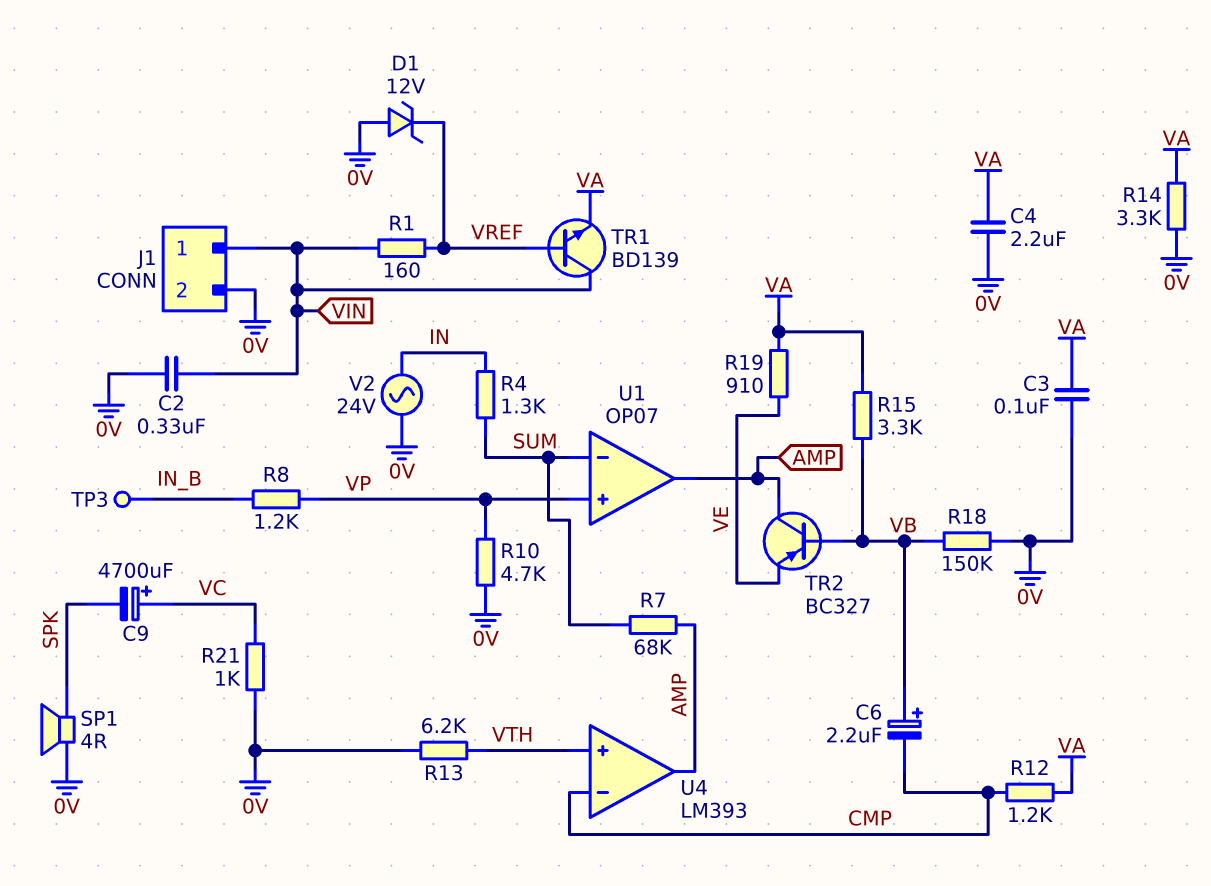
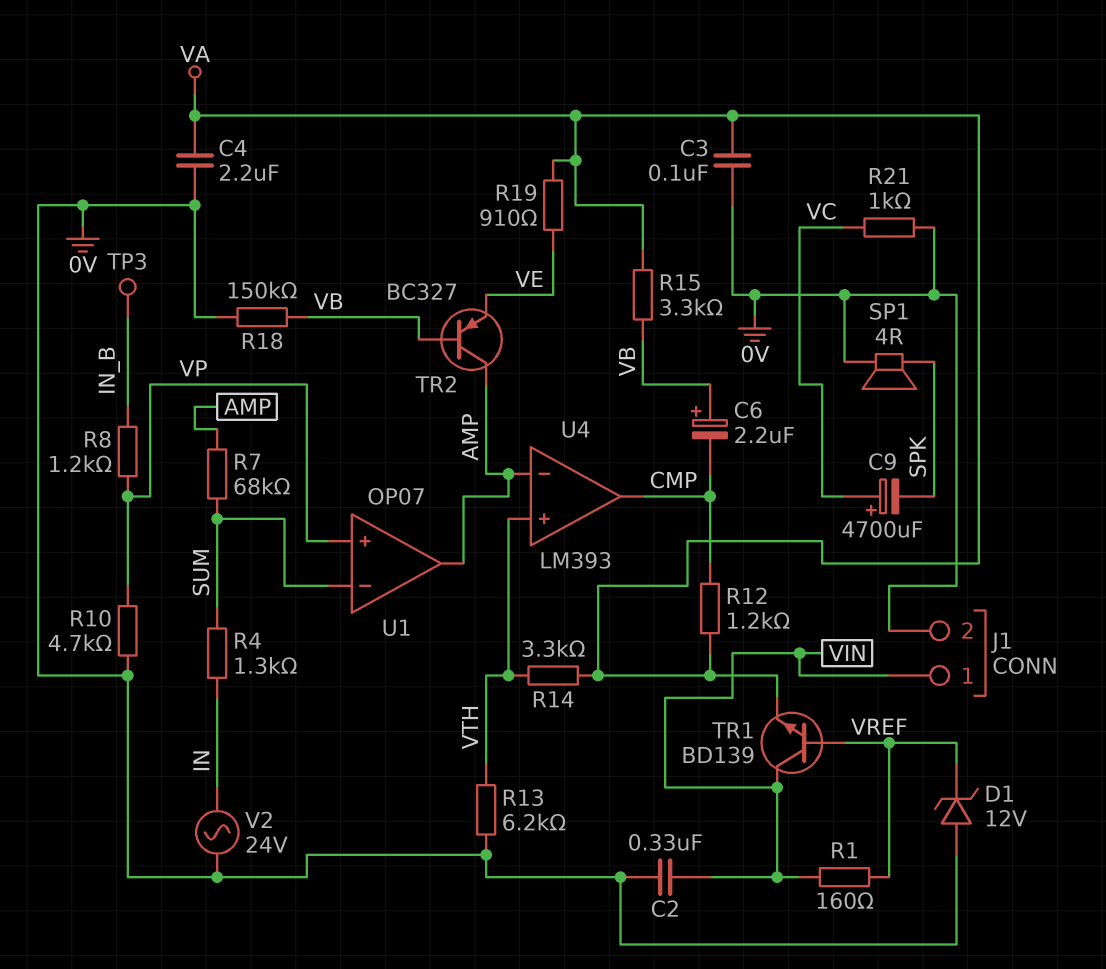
R14: 3.3k (0V, VA) -> 3.3k (VA, VTH)
U4 pin in-: CMP -> AMP
U4 pin out: AMP -> CMP

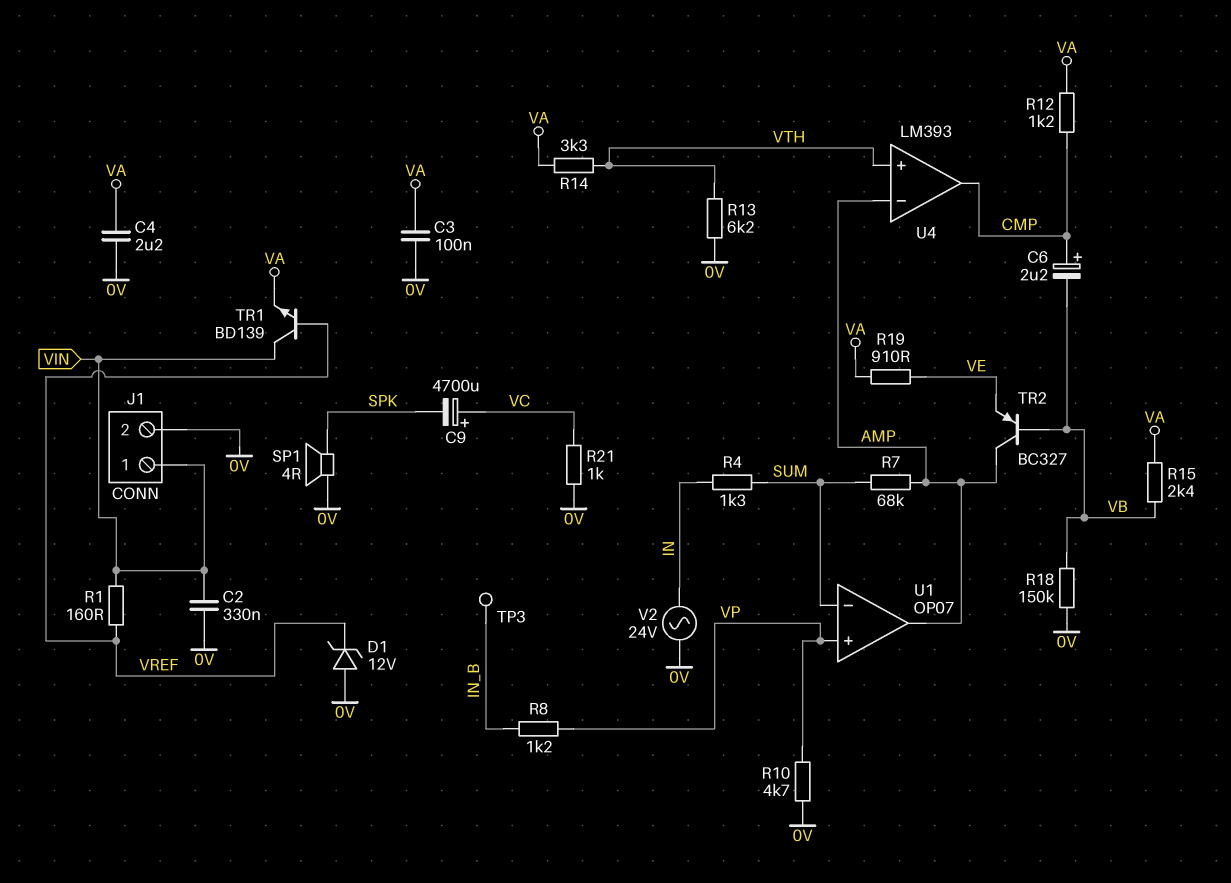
C6: 2.2uF (plus VB, minus CMP) -> 2.2uF (plus CMP, minus VB)
R15: 3.3k (VA, VB) -> 2.4k (VA, VB)

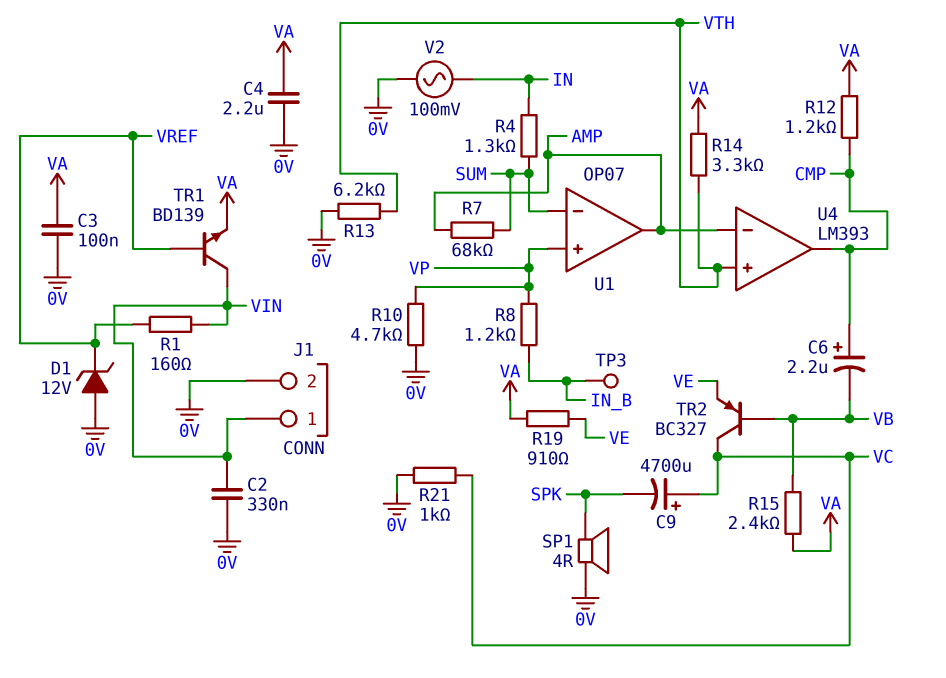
R18: 150k (0V, VB) -> none
TR2: PNP BC327 (B VB, C AMP, E VE) -> PNP BC327 (B VB, C VC, E VE)
V2: AC 24V (0V, IN) -> AC 100mV (0V, IN)

